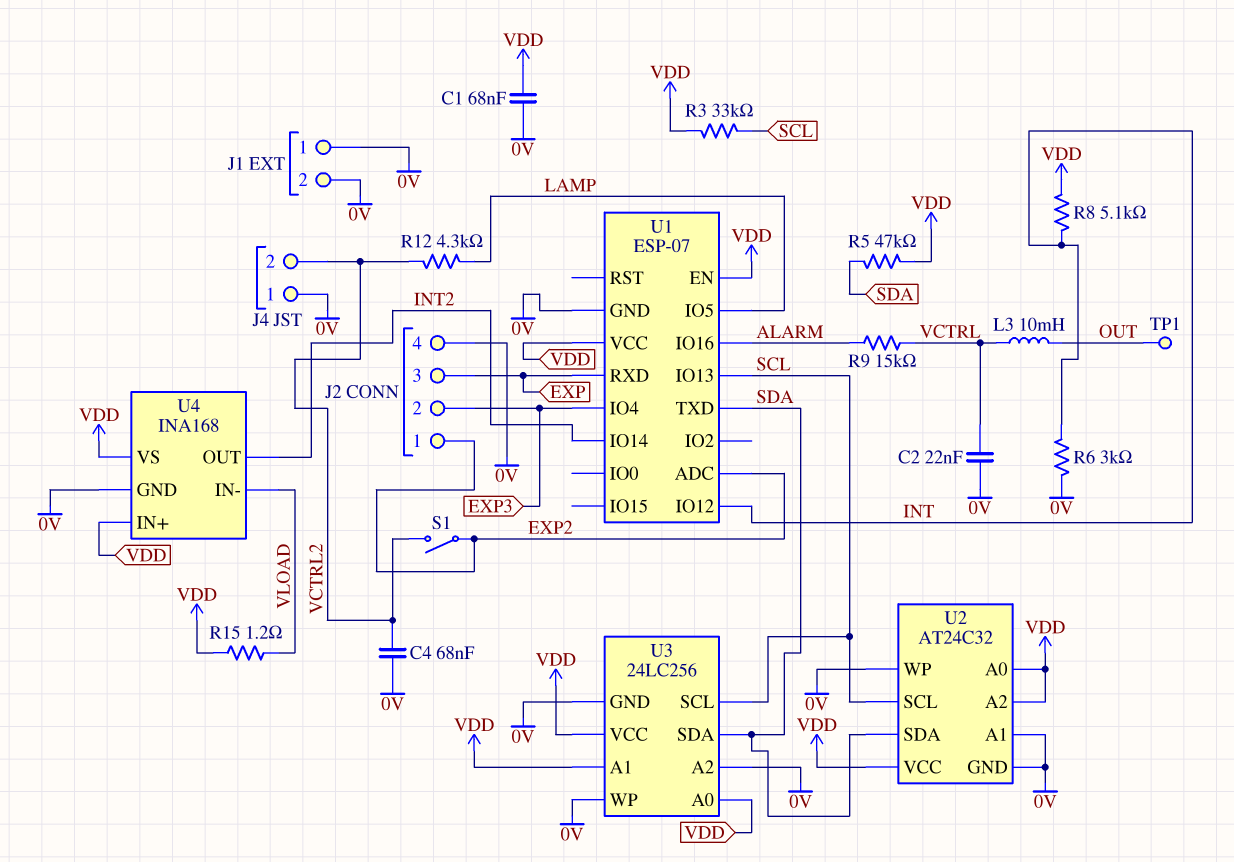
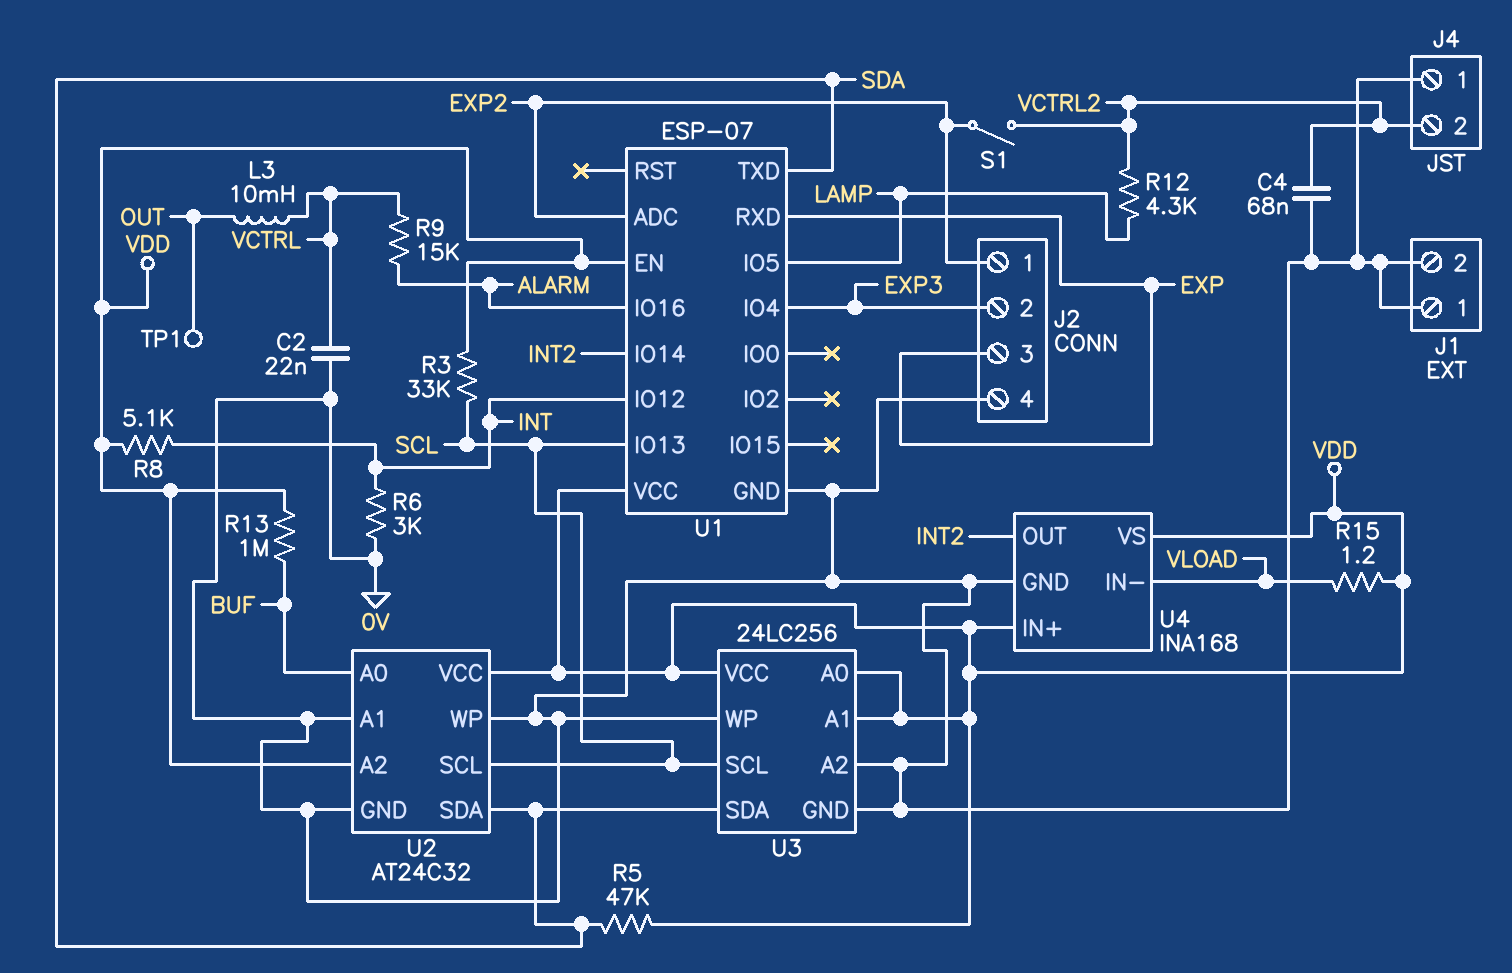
C1: 68nF (0V, VDD) -> none
R13: none -> 1M (BUF, VDD)
U2 pin A0: VDD -> BUF

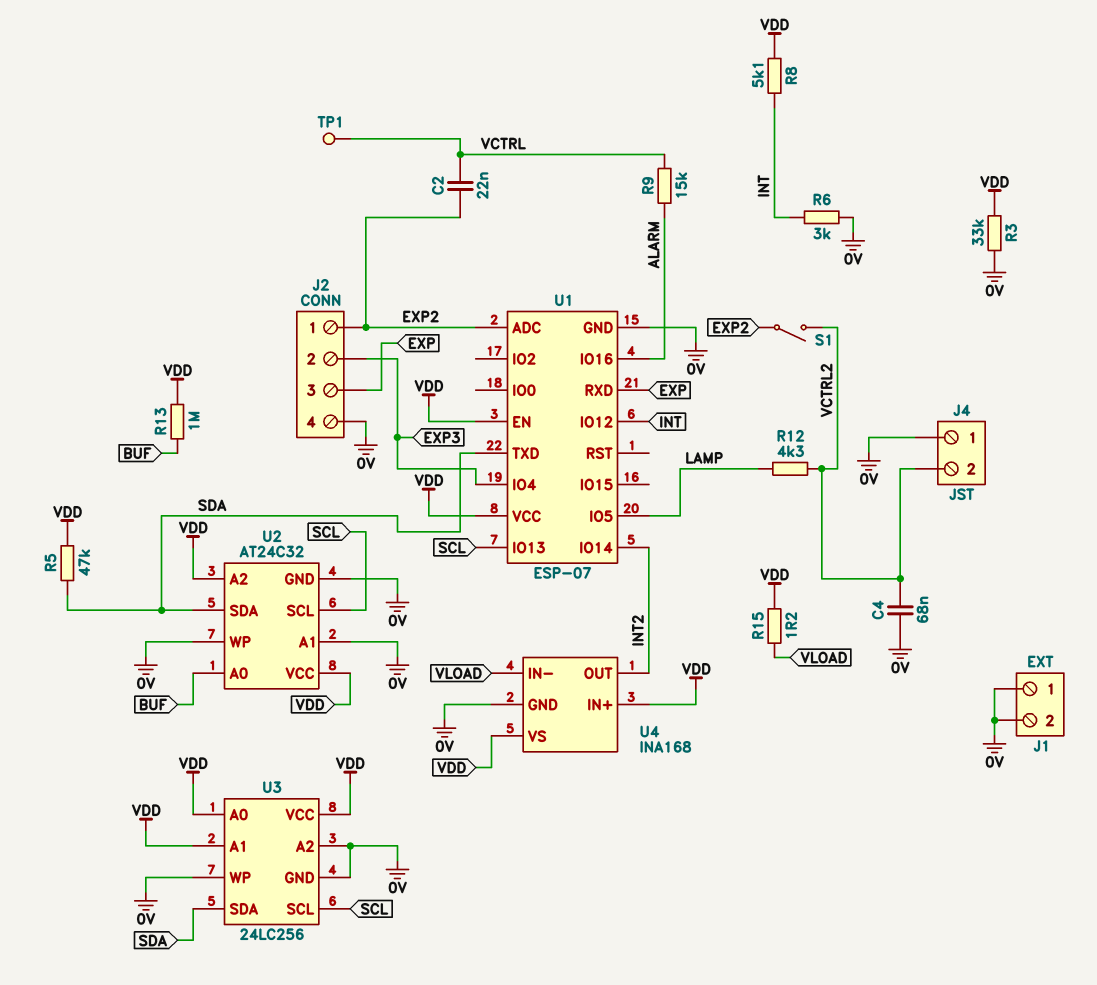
C2: 22nF (0V, VCTRL) -> 22nF (EXP2, VCTRL)
L3: 10mH (OUT, VCTRL) -> none
R3: 33k (SCL, VDD) -> 33k (0V, VDD)
TP1: test point (OUT) -> test point (VCTRL)

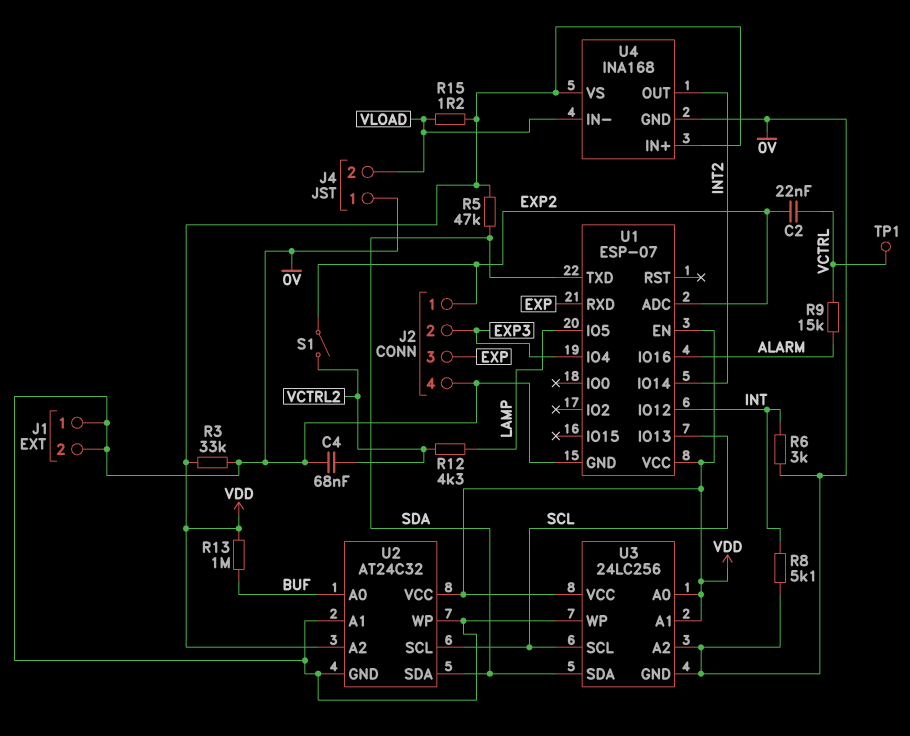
J4 pin 2: VCTRL2 -> VLOAD
R8: 5.1k (INT, VDD) -> 5.1k (0V, INT)

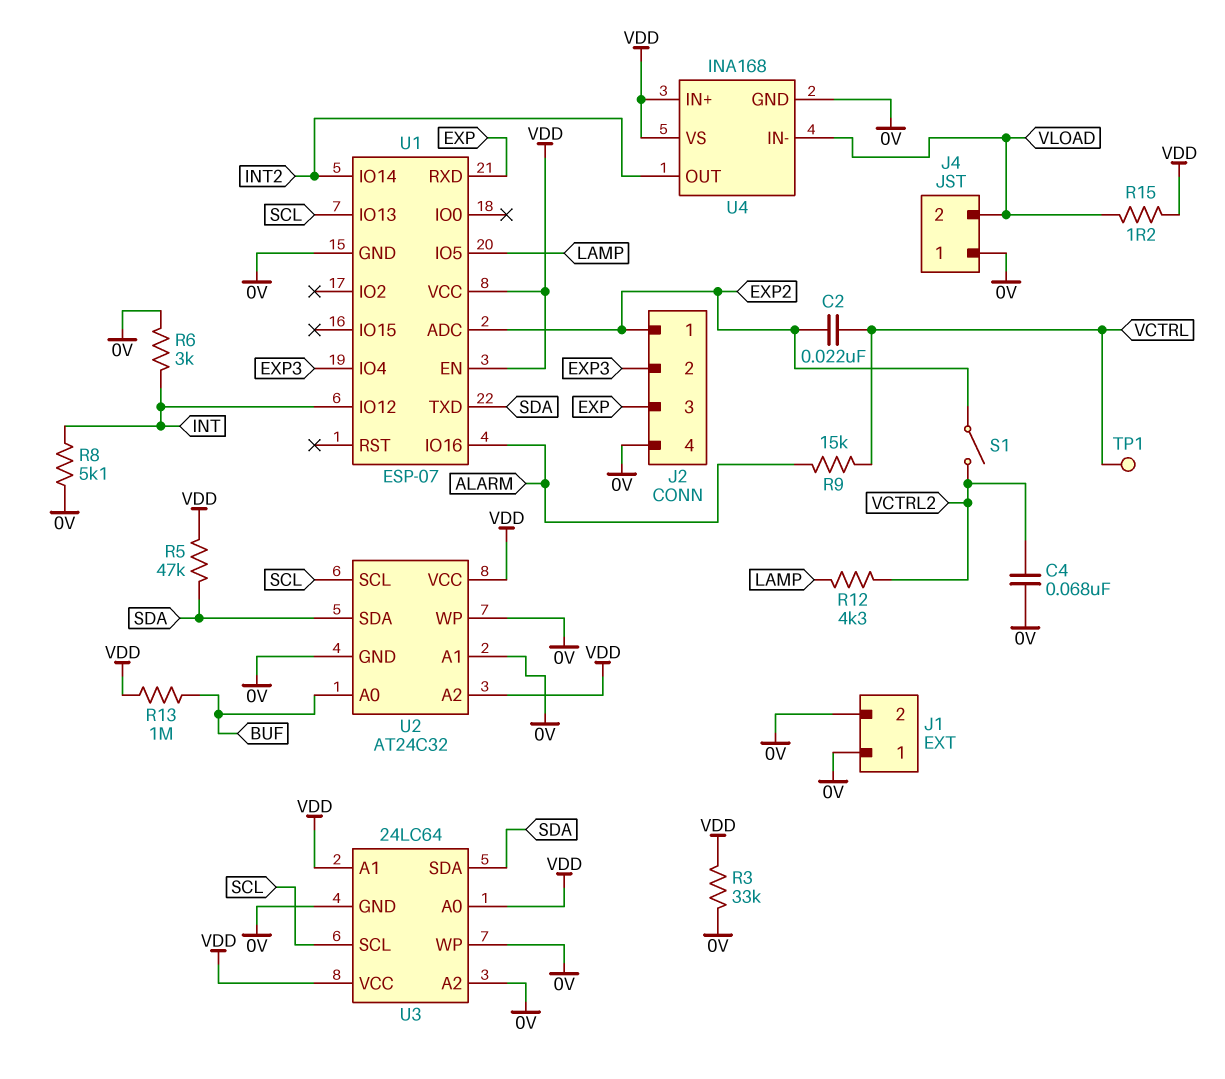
U3: 24LC256 -> 24LC64

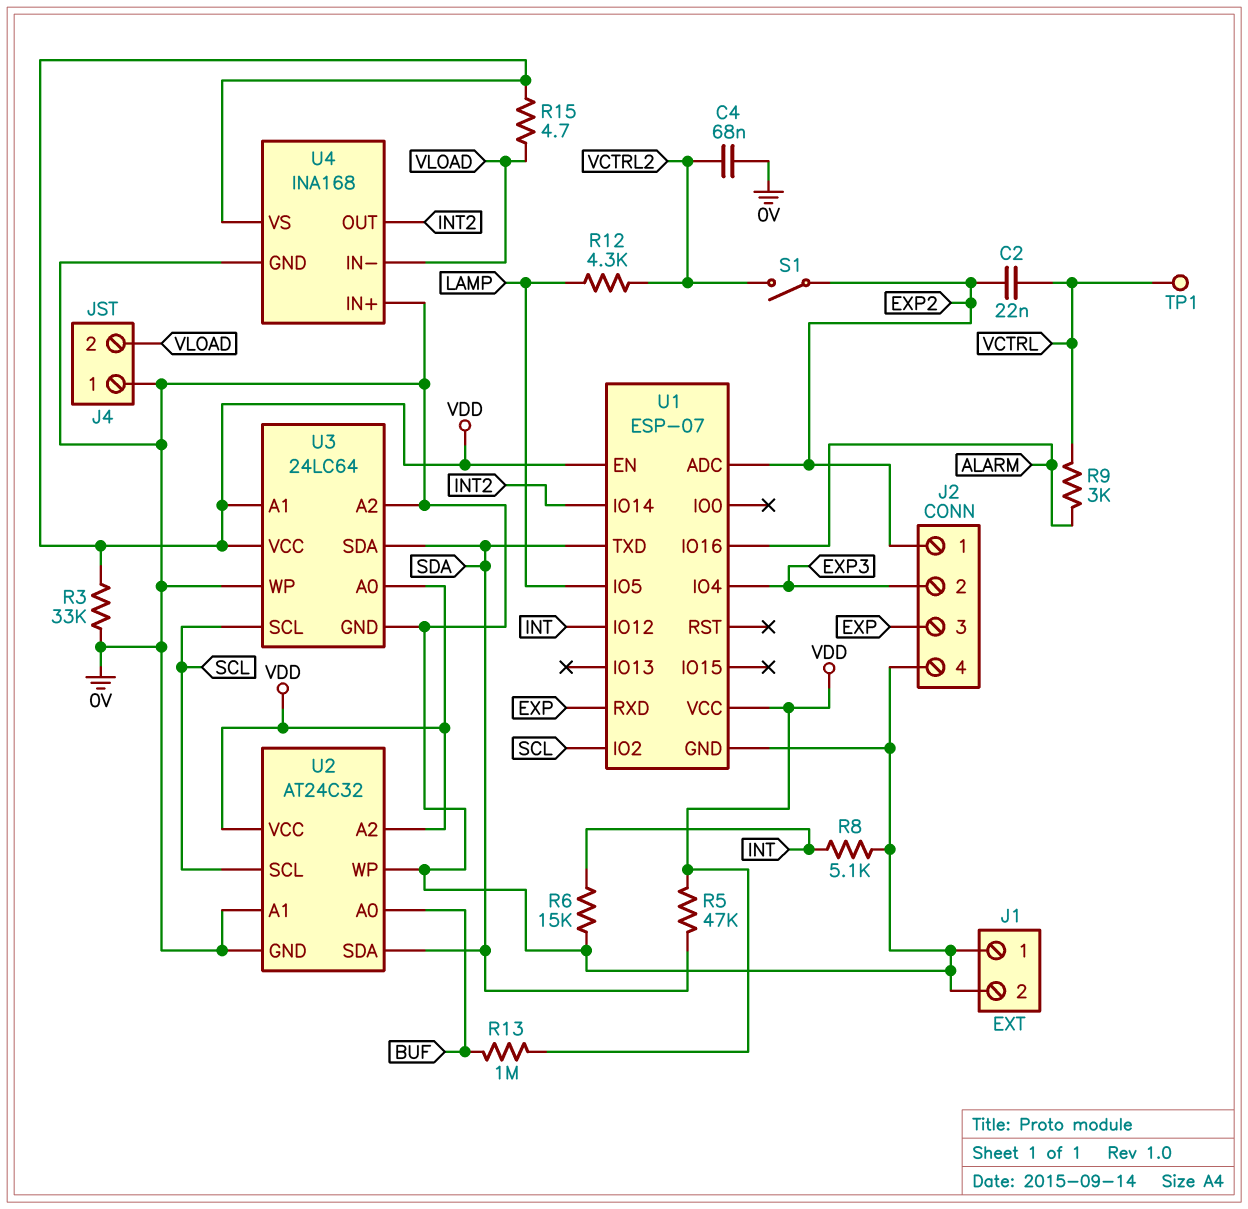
R6: 3k (0V, INT) -> 15k (0V, INT)
R9: 15k (ALARM, VCTRL) -> 3k (ALARM, VCTRL)
R15: 1.2 (VDD, VLOAD) -> 4.7 (VDD, VLOAD)
U1 pin IO2: none -> SCL
U1 pin IO13: SCL -> none
U4 pin IN+: VDD -> 0V

